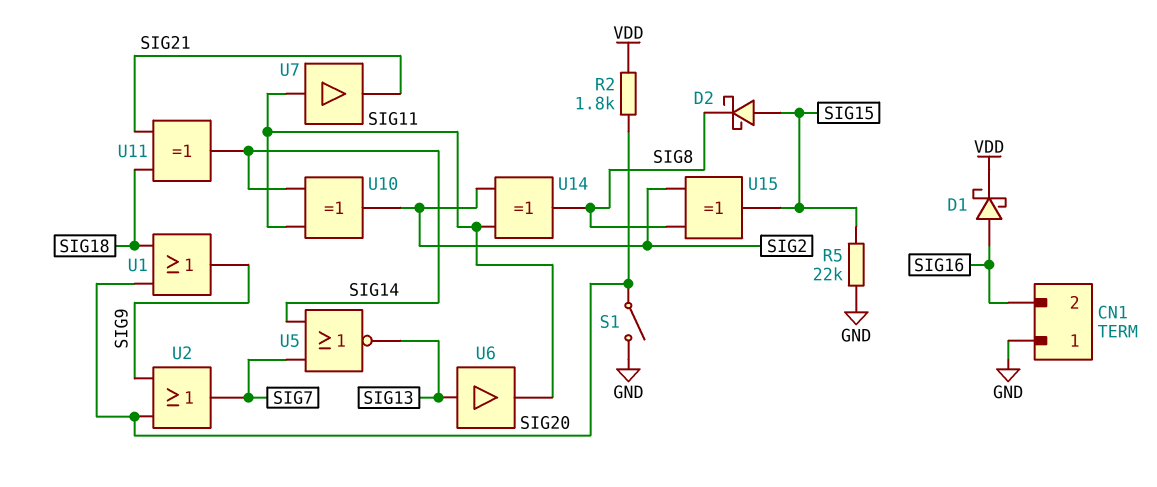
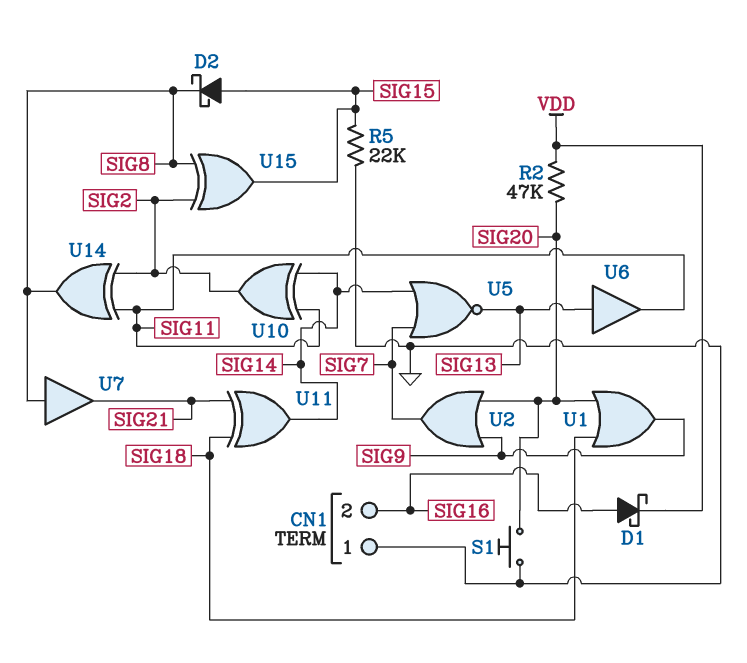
R2: 1.8k (SIG20, VDD) -> 47k (SIG20, VDD)
S1: switch (GND, SIG20) -> button (GND, SIG20)
U7: buffer (in SIG11, out SIG21) -> buffer (in SIG8, out SIG21)

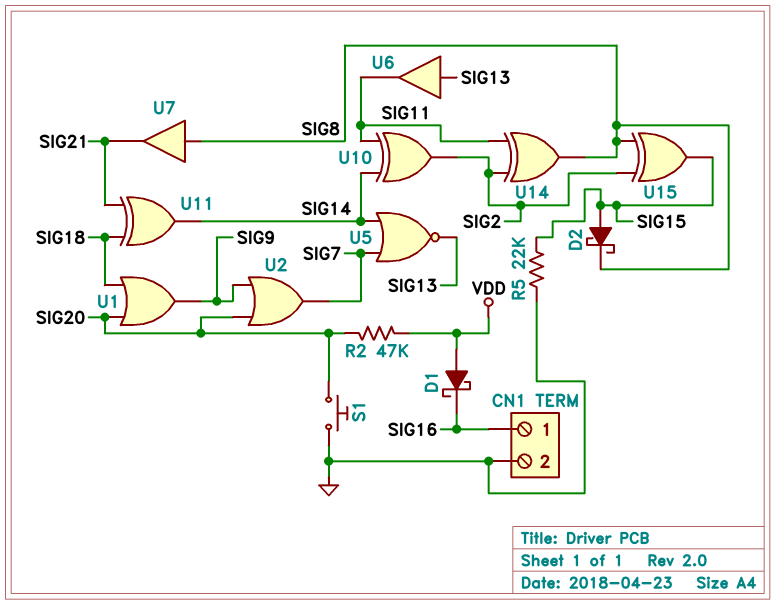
CN1 pin 1: GND -> SIG16
CN1 pin 2: SIG16 -> GND
D1: schottky (A SIG16, K VDD) -> schottky (A VDD, K SIG16)

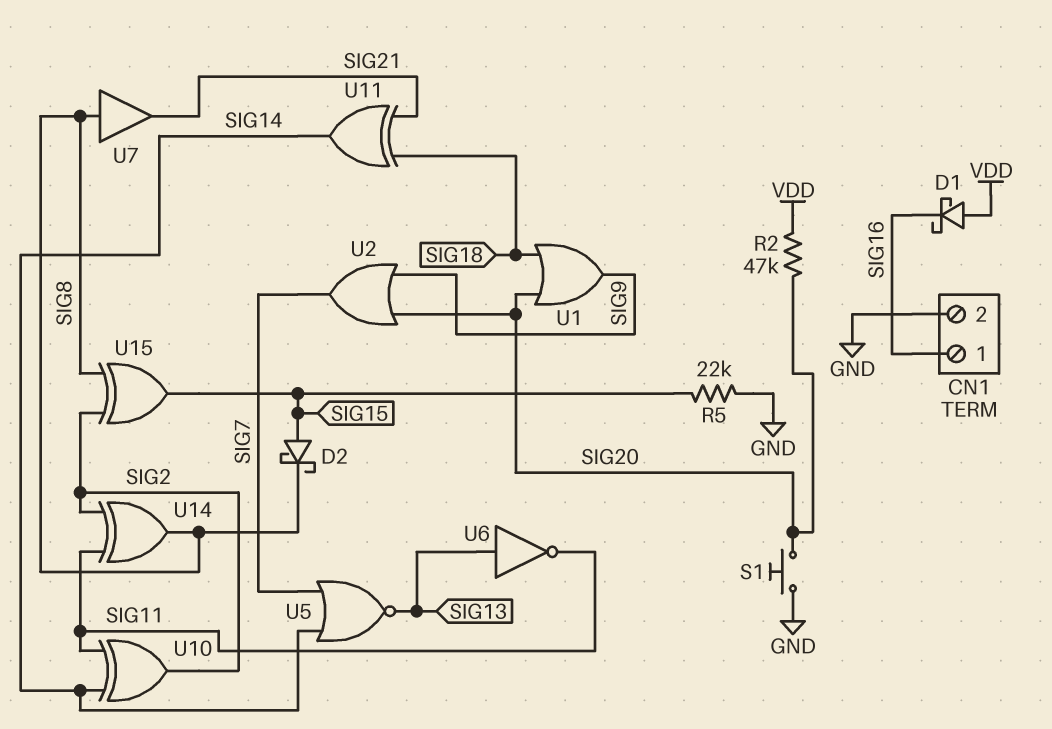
U6: buffer (in SIG13, out SIG11) -> NOT (in SIG13, out SIG11)

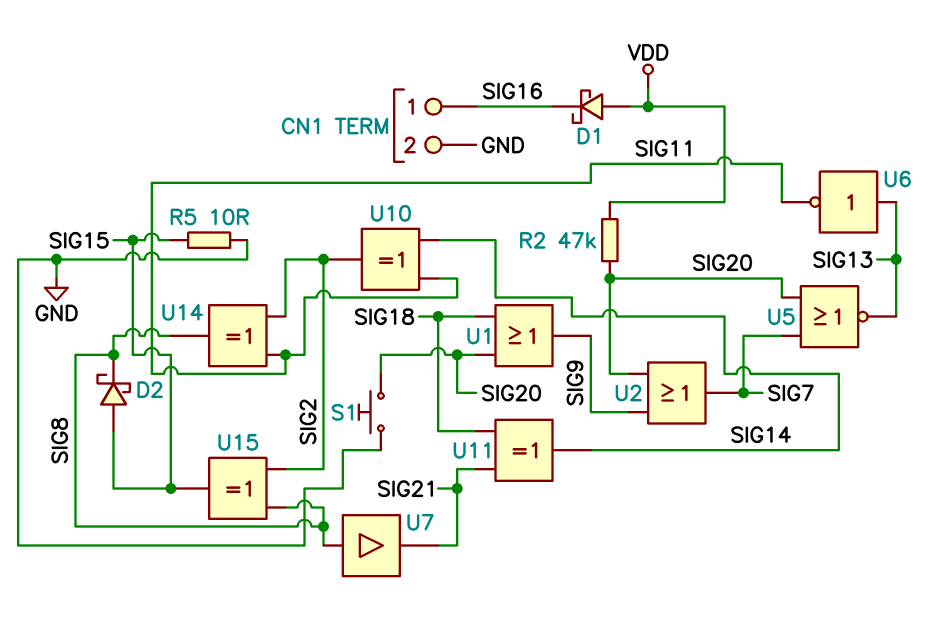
R5: 22k (GND, SIG15) -> 10 (GND, SIG15)
U5: NOR (in SIG7, in SIG14, out SIG13) -> NOR (in SIG7, in SIG20, out SIG13)

